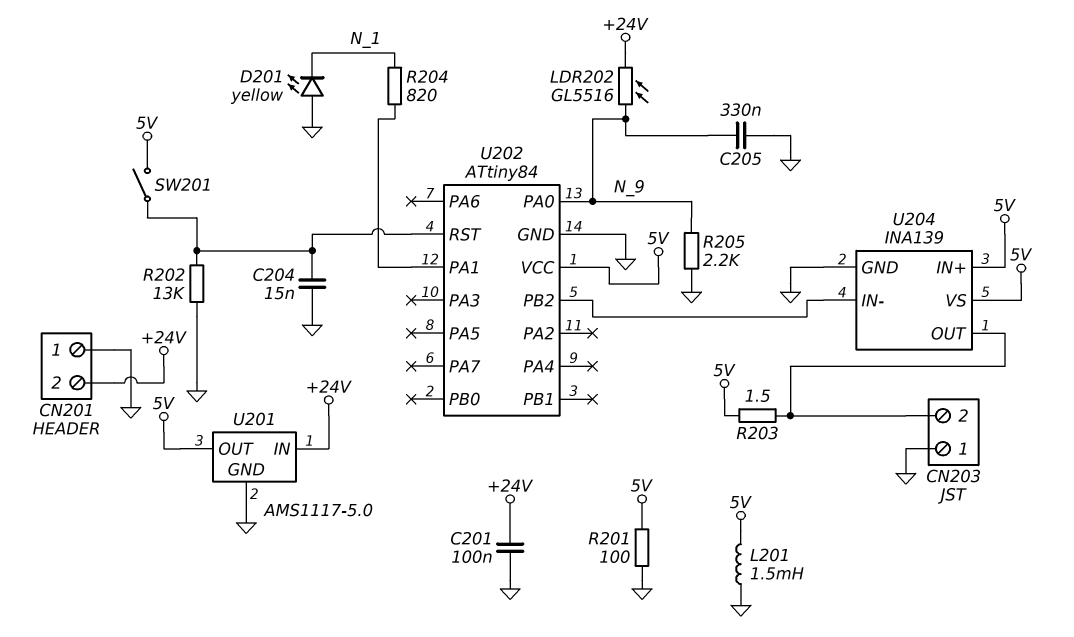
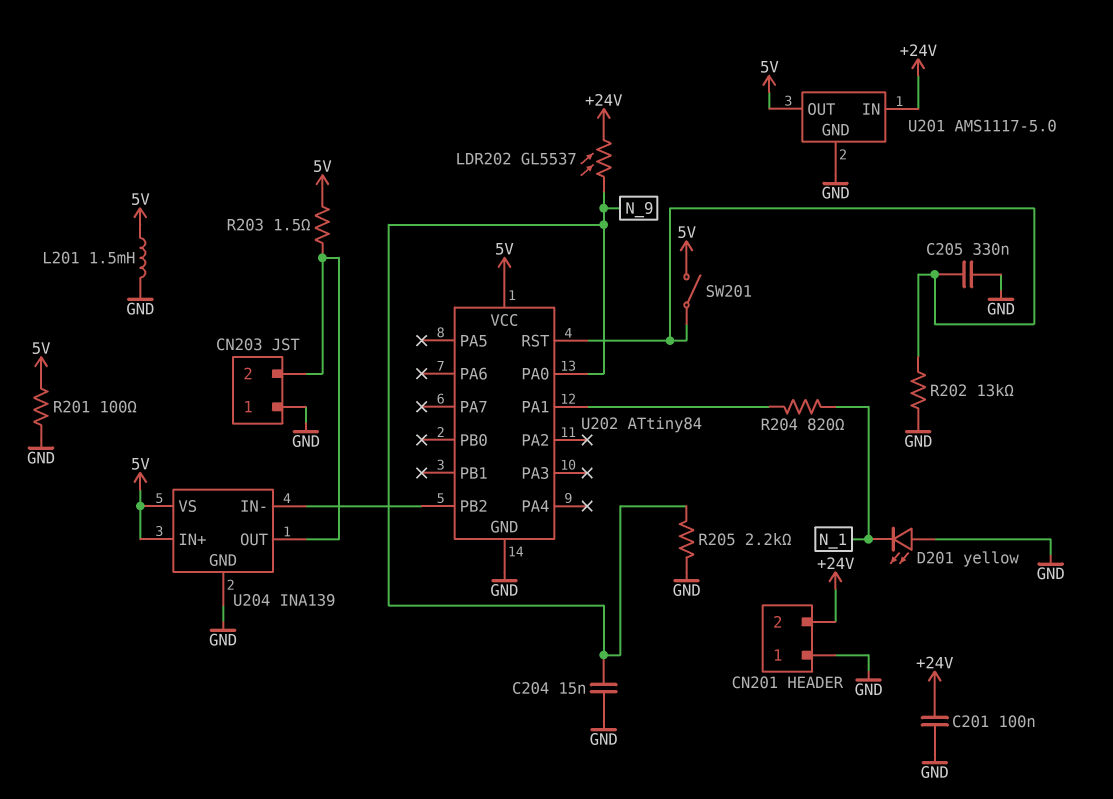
C204: 15nF (GND, U202/RST) -> 15nF (GND, N_9)
C205: 330nF (GND, N_9) -> 330nF (GND, U202/RST)
LDR202: GL5516 (+24V, N_9) -> GL5537 (+24V, N_9)

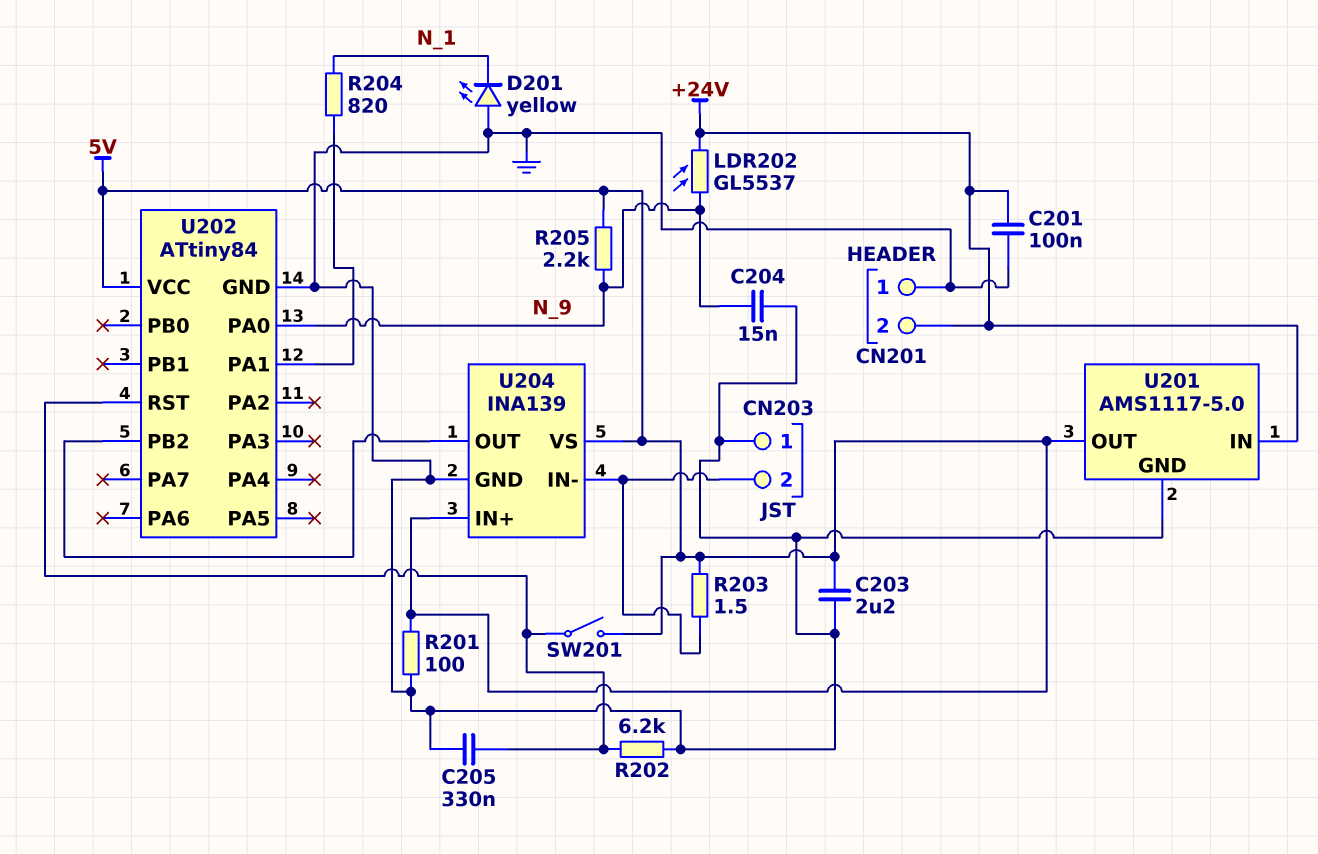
C203: none -> 2.2uF (5V, GND)
L201: 1.5mH (5V, GND) -> none
R202: 13k (GND, U202/RST) -> 6.2k (GND, U202/RST)
R205: 2.2k (GND, N_9) -> 2.2k (5V, N_9)
U204 pin IN-: U202/PB2 -> CN203/2
U204 pin OUT: CN203/2 -> U202/PB2

